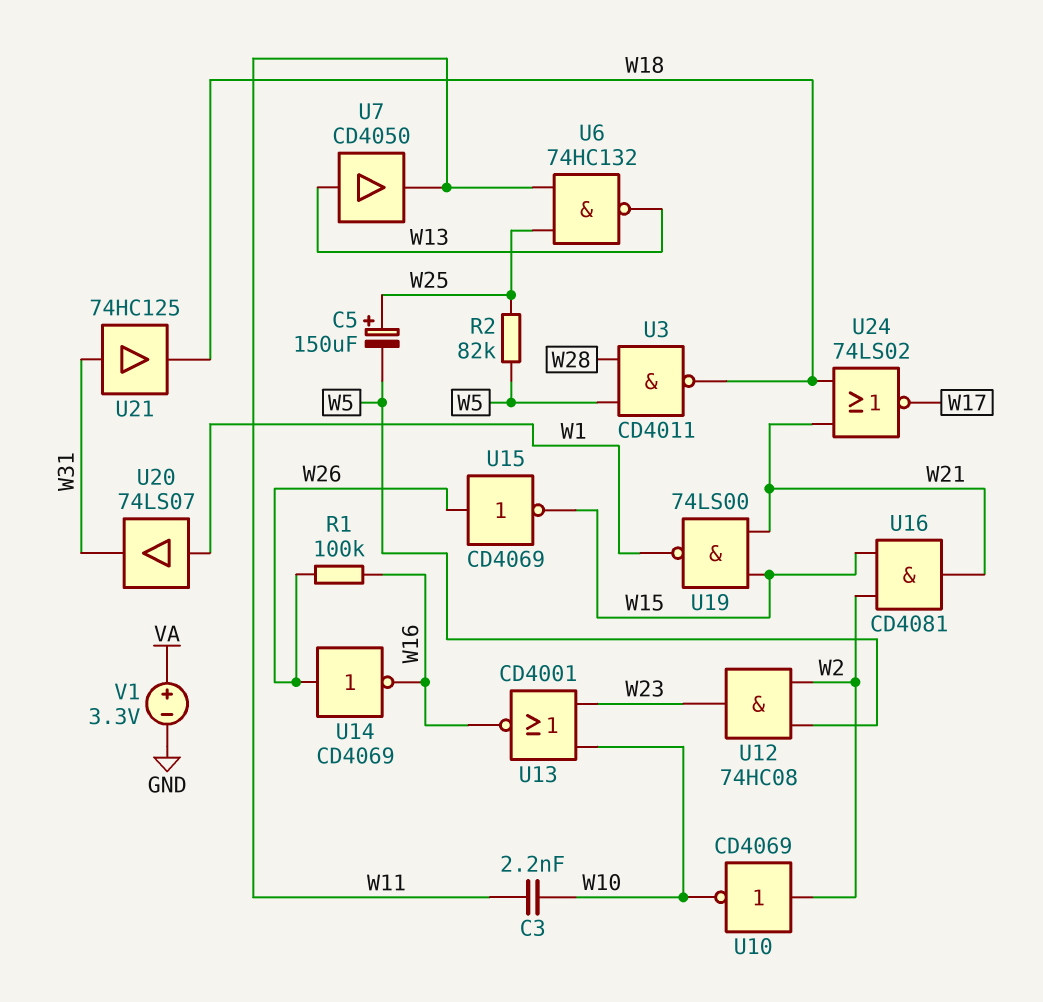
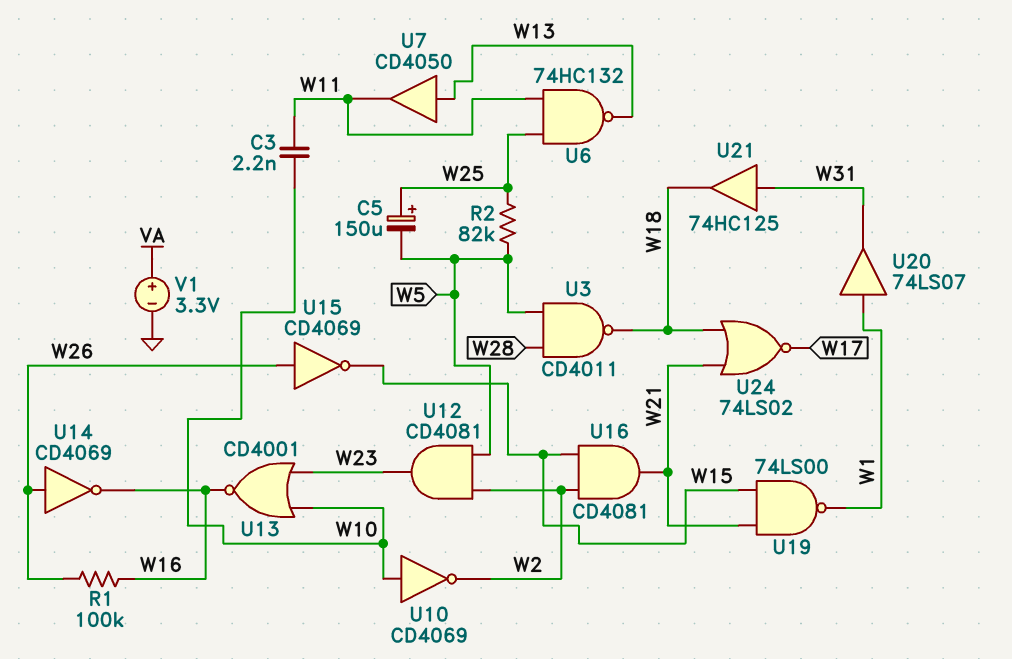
U10: NOT CD4069 (in W2, out W10) -> NOT CD4069 (in W10, out W2)
U12: AND 74HC08 (in W2, in W5, out W23) -> AND CD4081 (in W2, in W5, out W23)

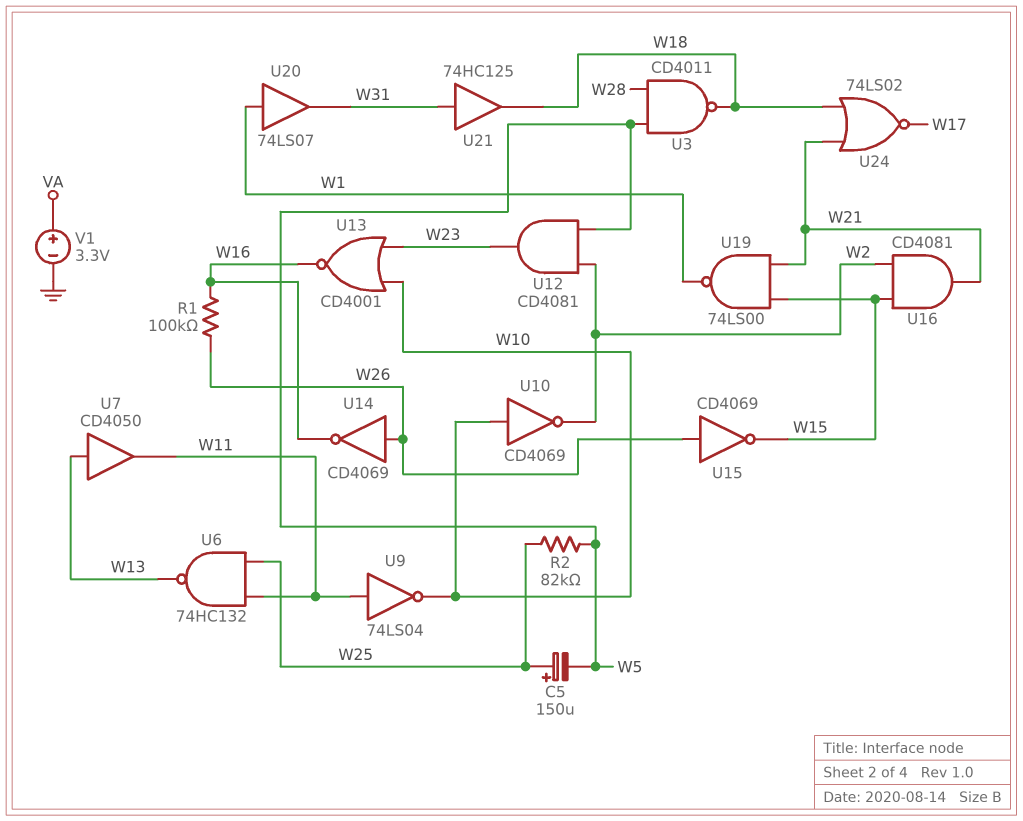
C3: 2.2nF (W10, W11) -> none
U9: none -> NOT 74LS04 (in W11, out W10)

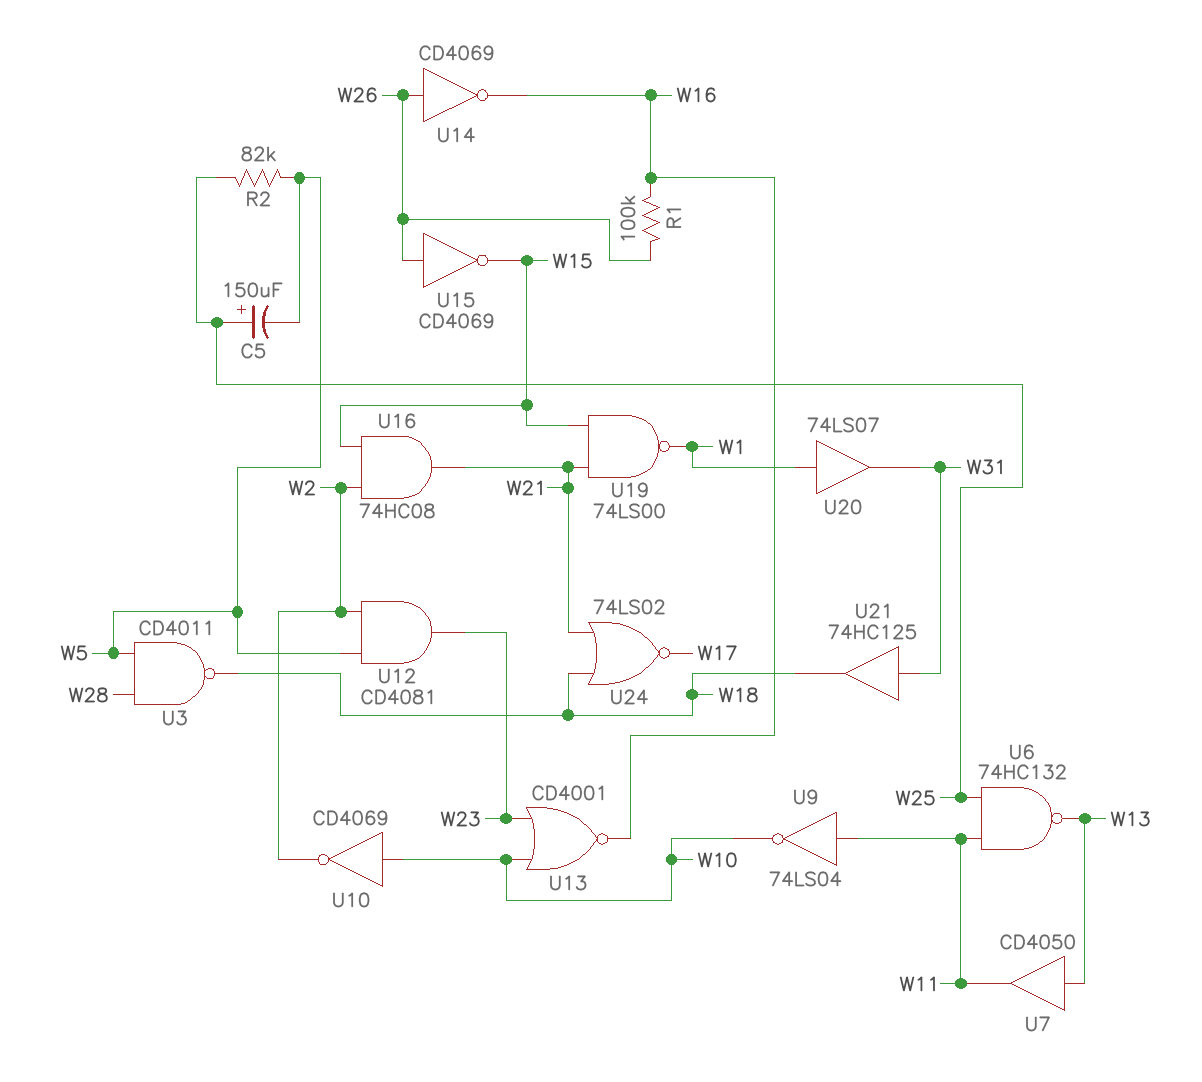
U16: AND CD4081 (in W2, in W15, out W21) -> AND 74HC08 (in W2, in W15, out W21)
V1: 3.3V (plus VA, minus GND) -> none

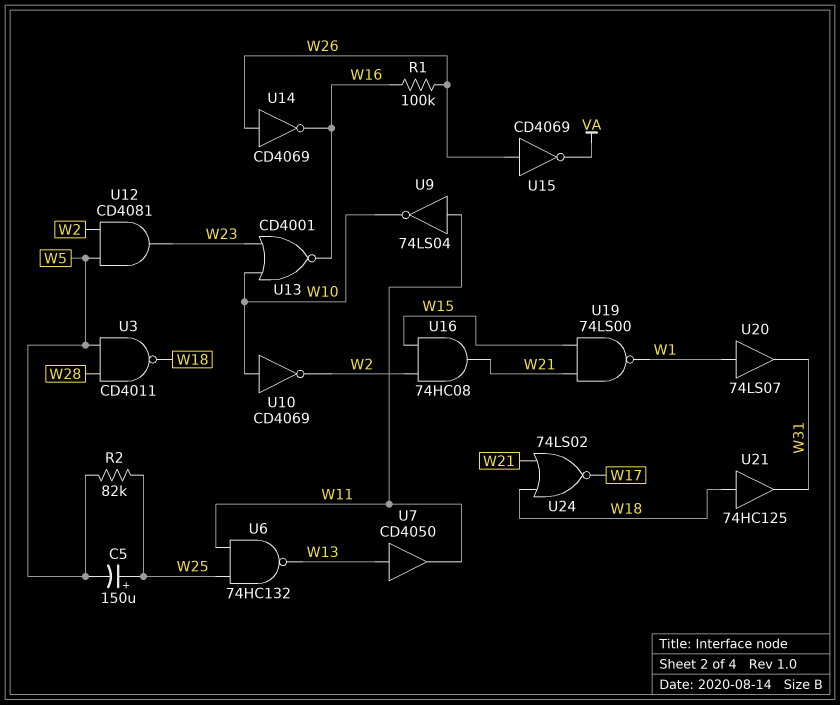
U15: NOT CD4069 (in W26, out W15) -> NOT CD4069 (in W26, out VA)
U21: buffer 74HC125 (in W31, out W18) -> buffer 74HC125 (in W18, out W31)

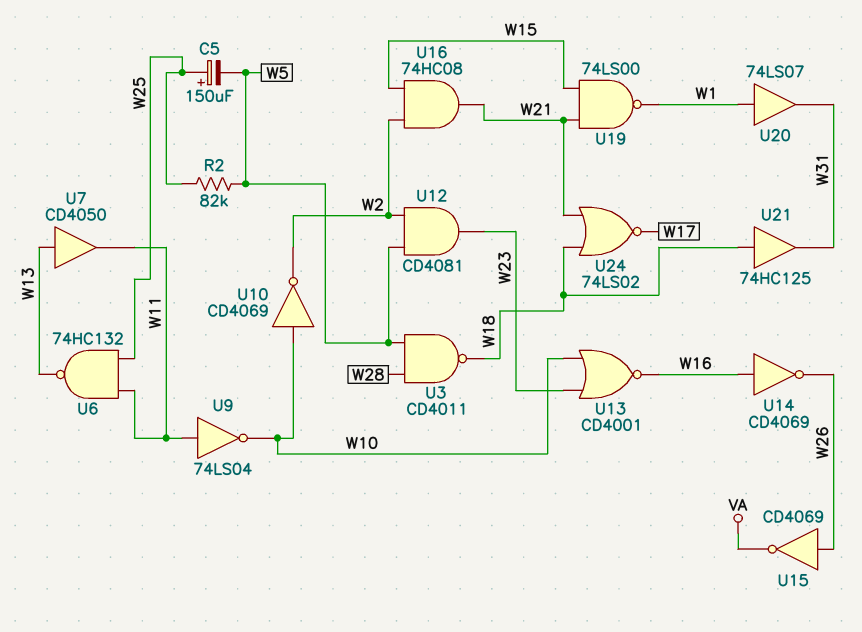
R1: 100k (W16, W26) -> none
U14: NOT CD4069 (in W26, out W16) -> NOT CD4069 (in W16, out W26)

